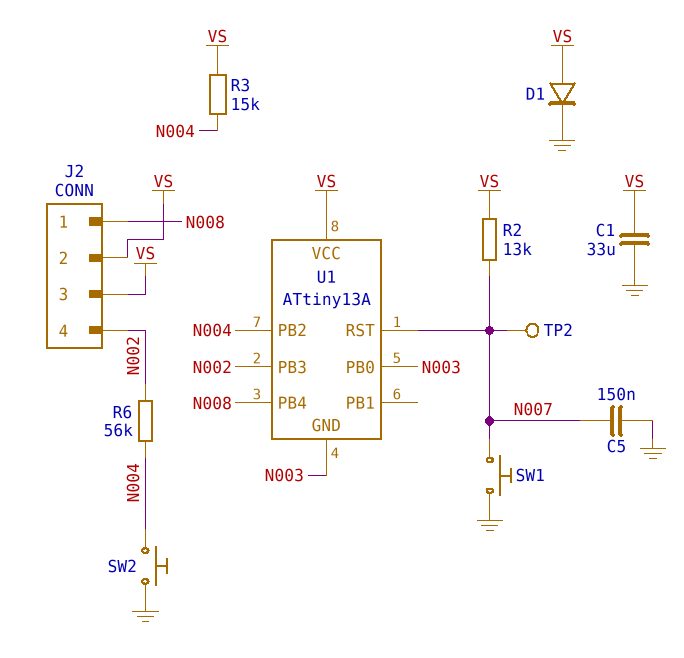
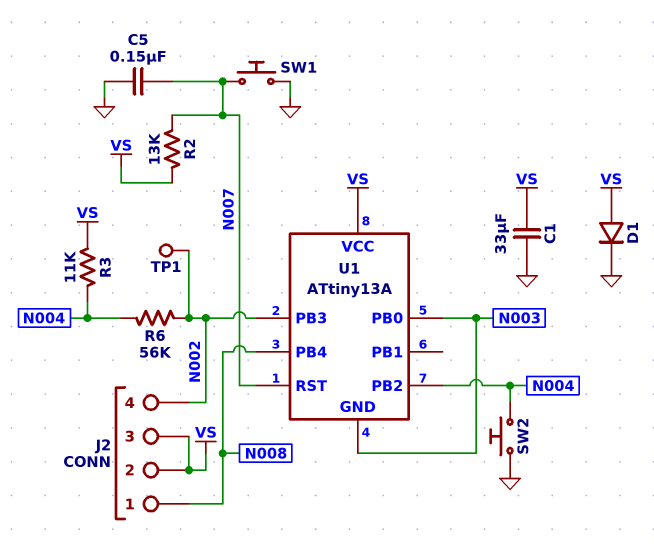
R3: 15k (N004, VS) -> 11k (N004, VS)
TP1: none -> test point (N002)
TP2: test point (N007) -> none

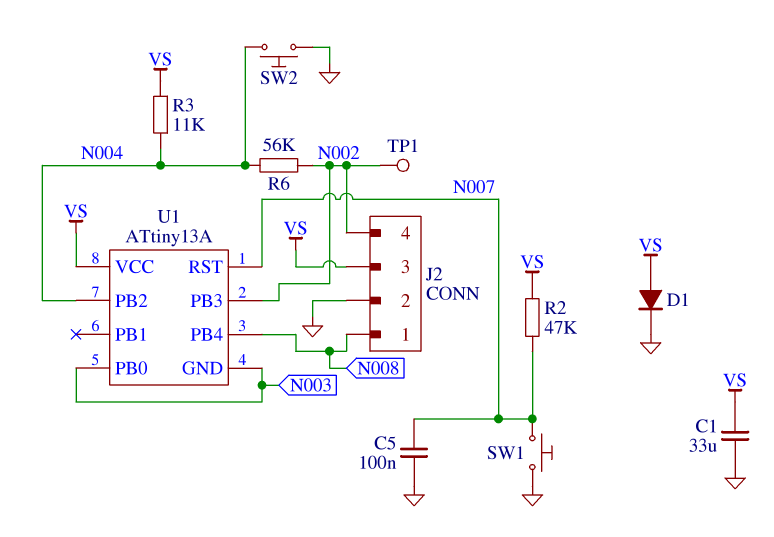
C5: 150nF (GND, N007) -> 100nF (GND, N007)
J2 pin 2: VS -> GND
R2: 13k (N007, VS) -> 47k (N007, VS)

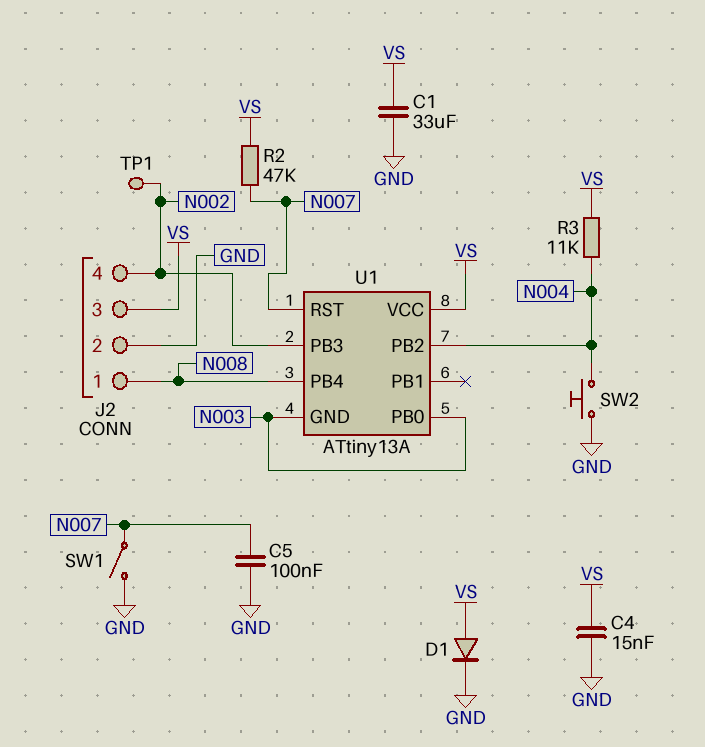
C4: none -> 15nF (GND, VS)
R6: 56k (N002, N004) -> none
SW1: button (GND, N007) -> switch (GND, N007)

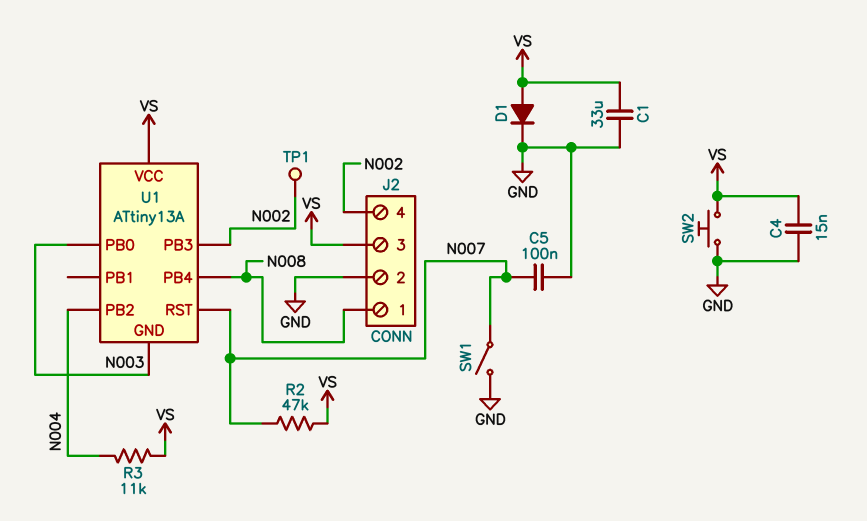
SW2: button (GND, N004) -> button (GND, VS)

